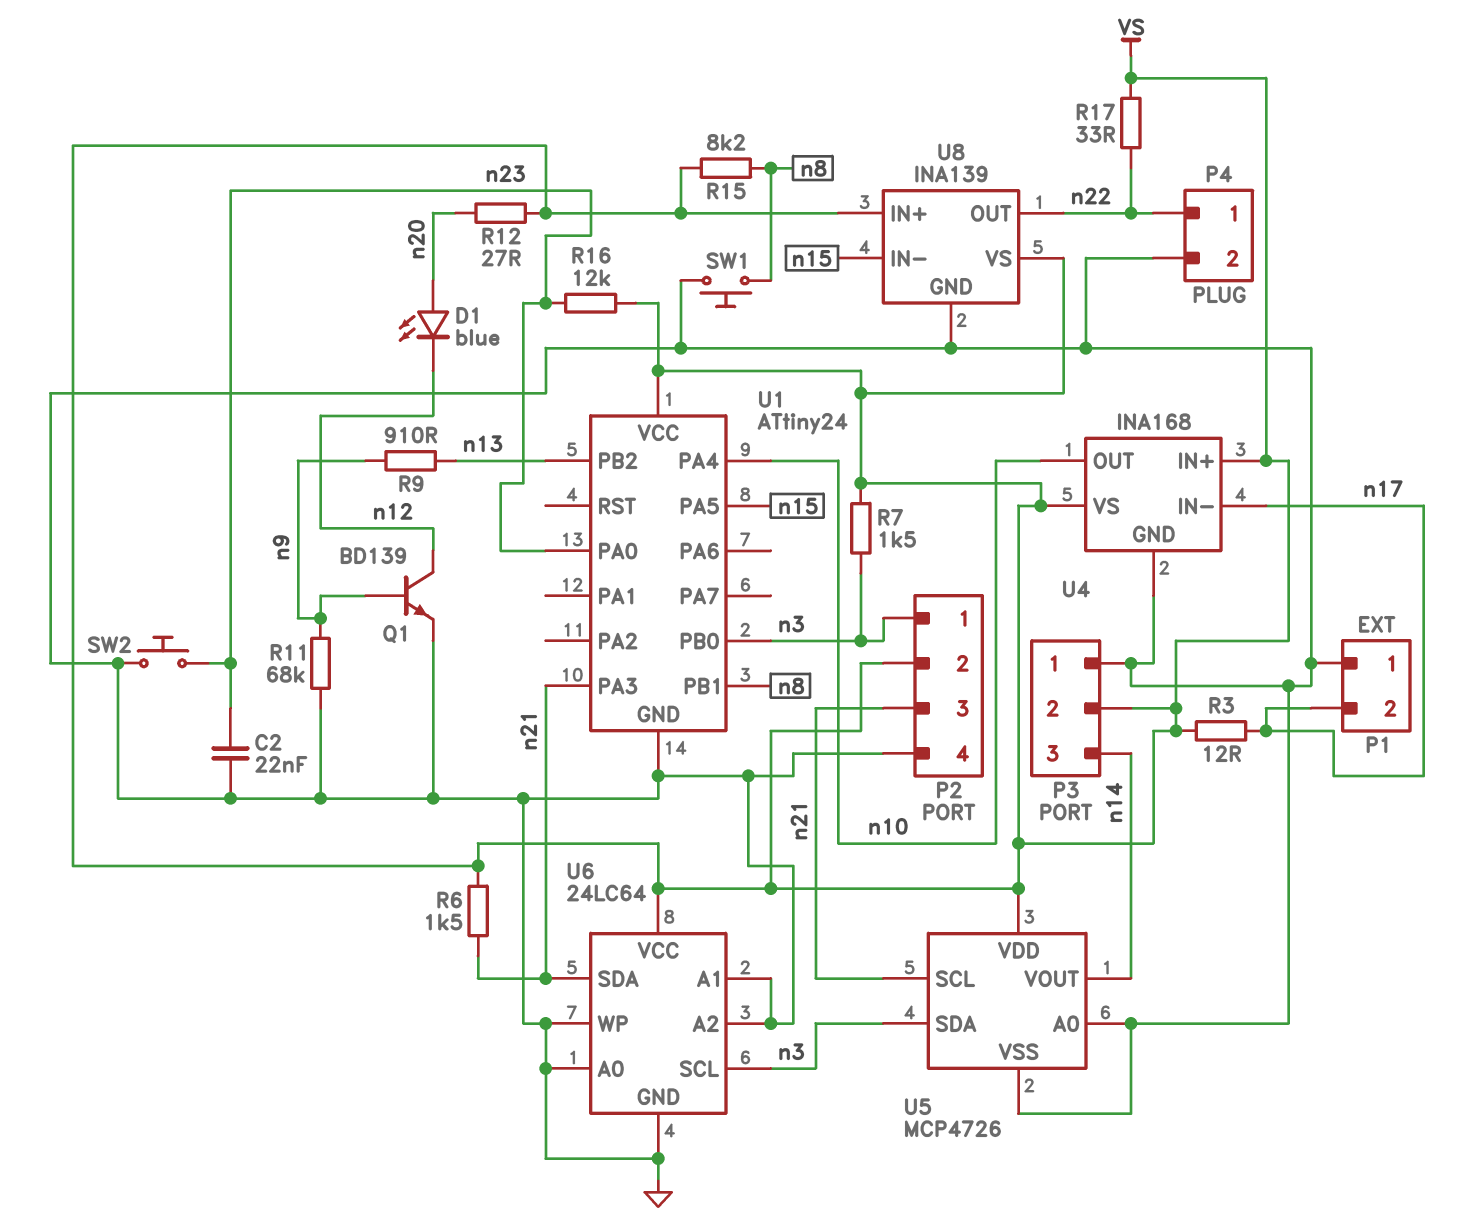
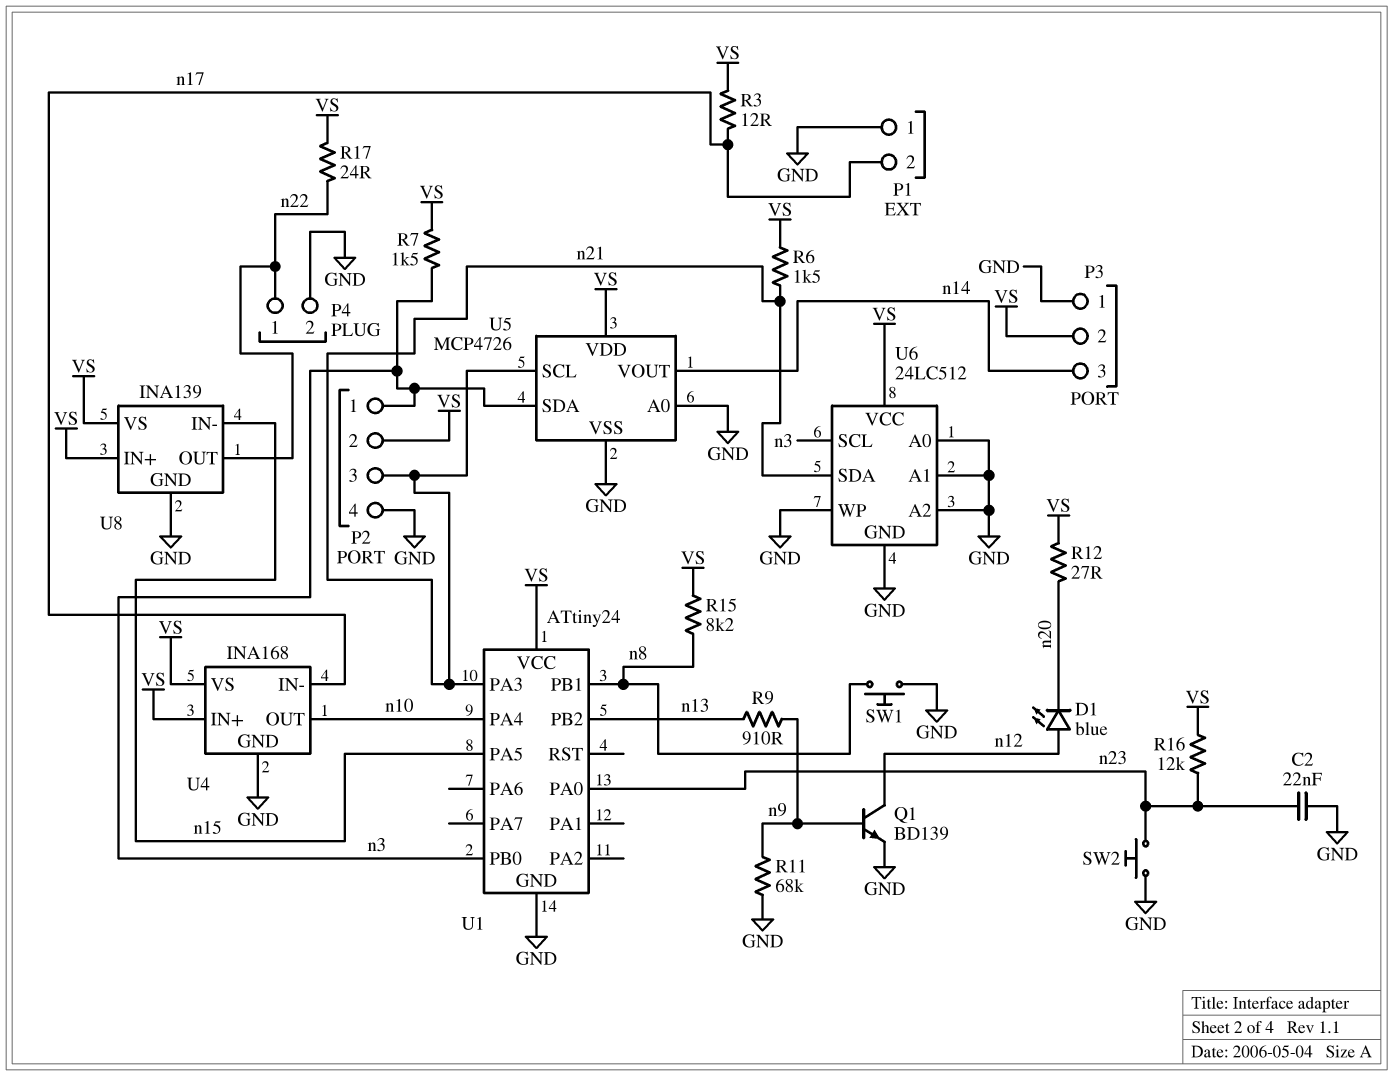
D1: LED blue (A n20, K n12) -> LED blue (A n12, K n20)
R17: 33 (VS, n22) -> 24 (VS, n22)
U6: 24LC64 -> 24LC512

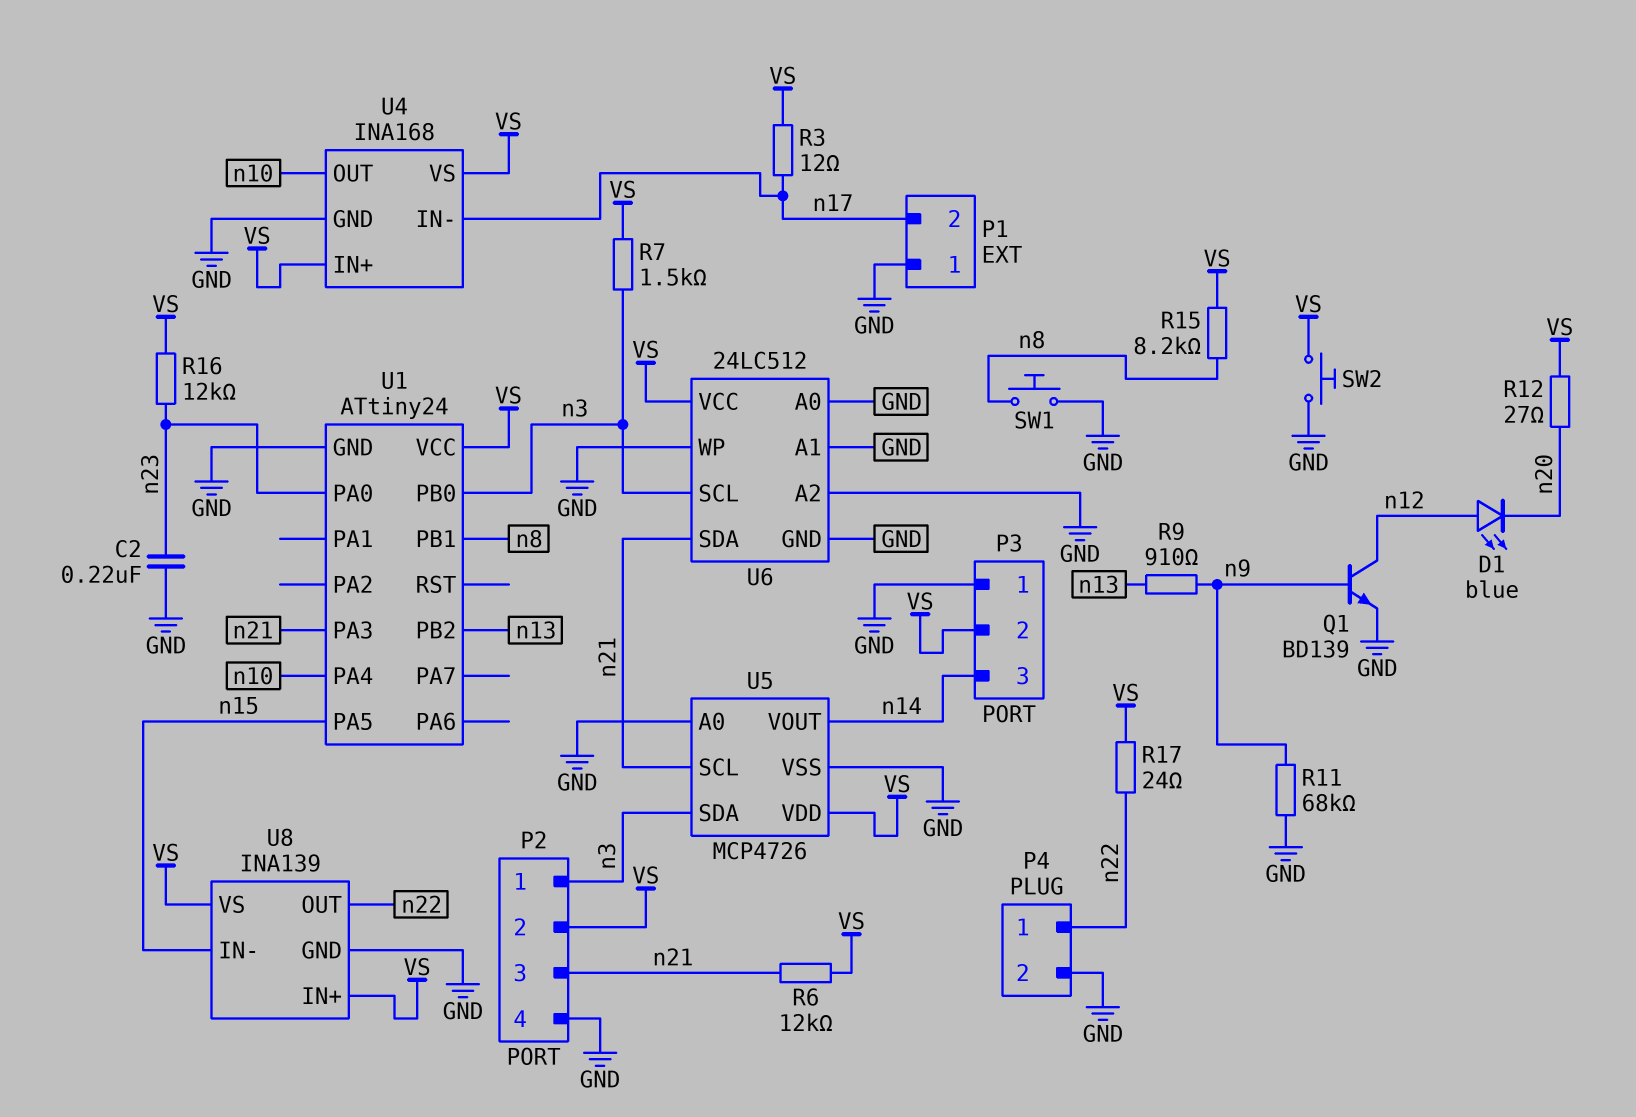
C2: 22nF (GND, n23) -> 220nF (GND, n23)
R6: 1.5k (VS, n21) -> 12k (VS, n21)
SW2: button (GND, n23) -> button (GND, VS)

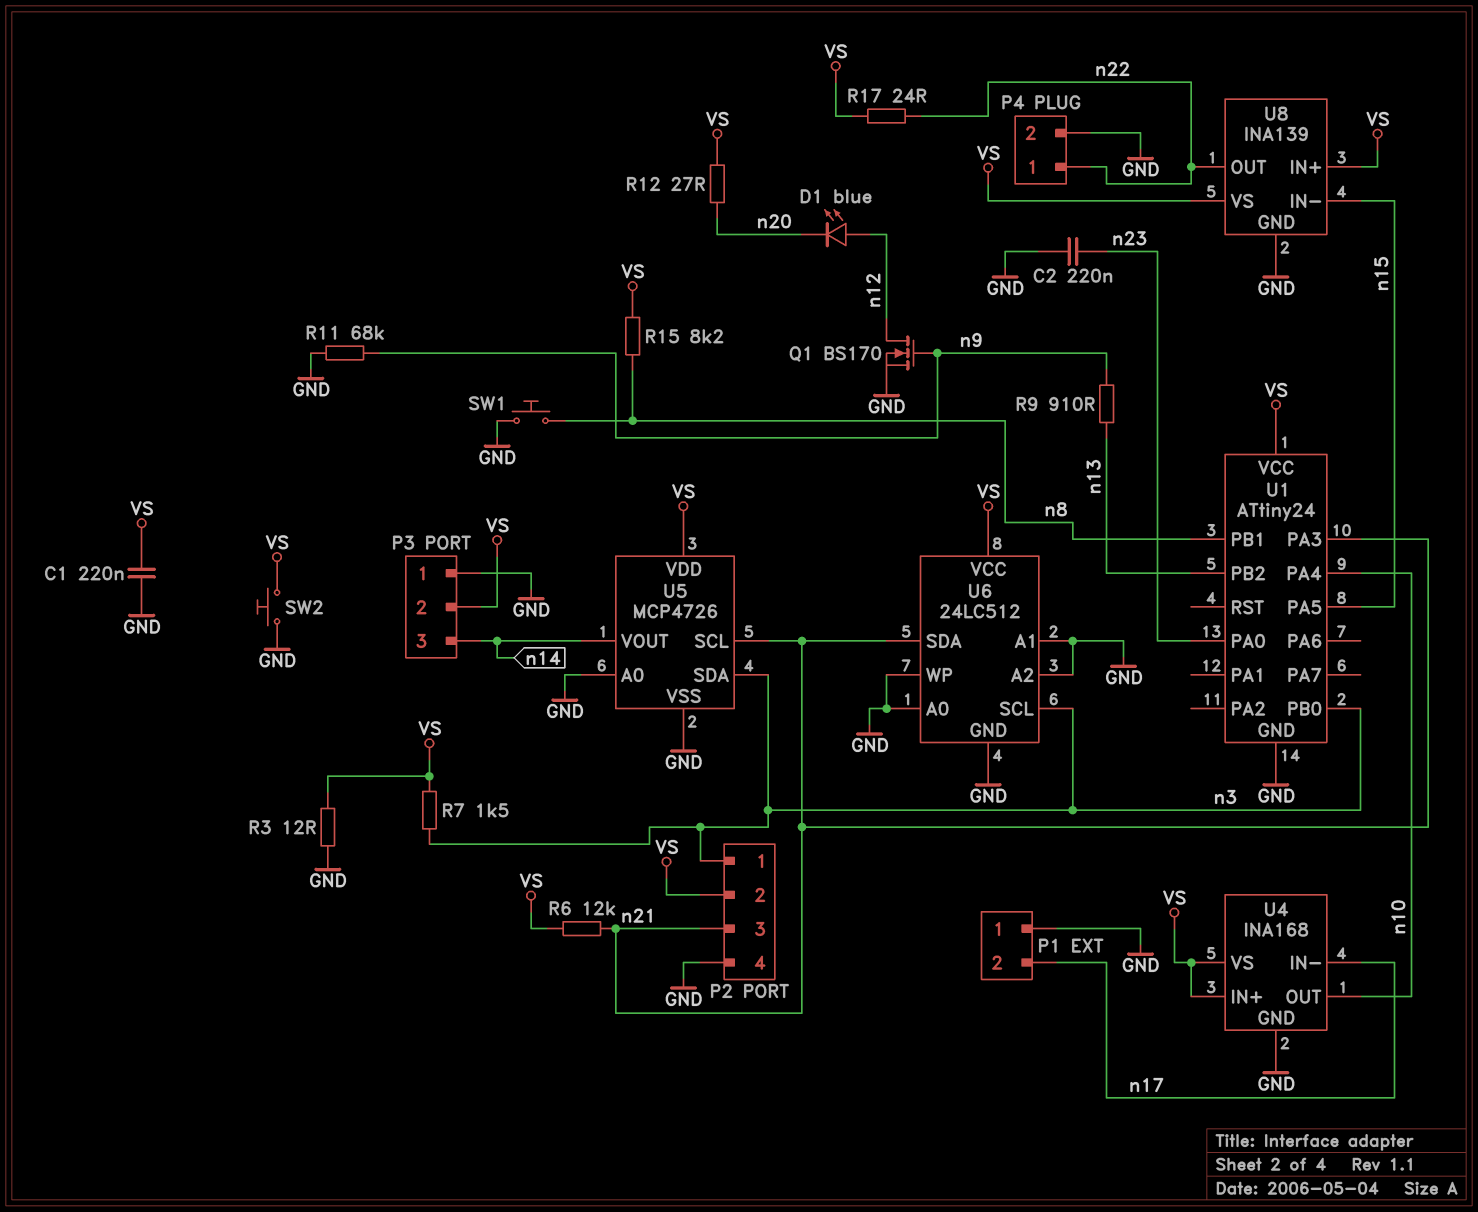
C1: none -> 220nF (GND, VS)
Q1: NPN BD139 (B n9, C n12, E GND) -> NMOS BS170 (G n9, D n12, S GND)
R3: 12 (VS, n17) -> 12 (GND, VS)
R16: 12k (VS, n23) -> none

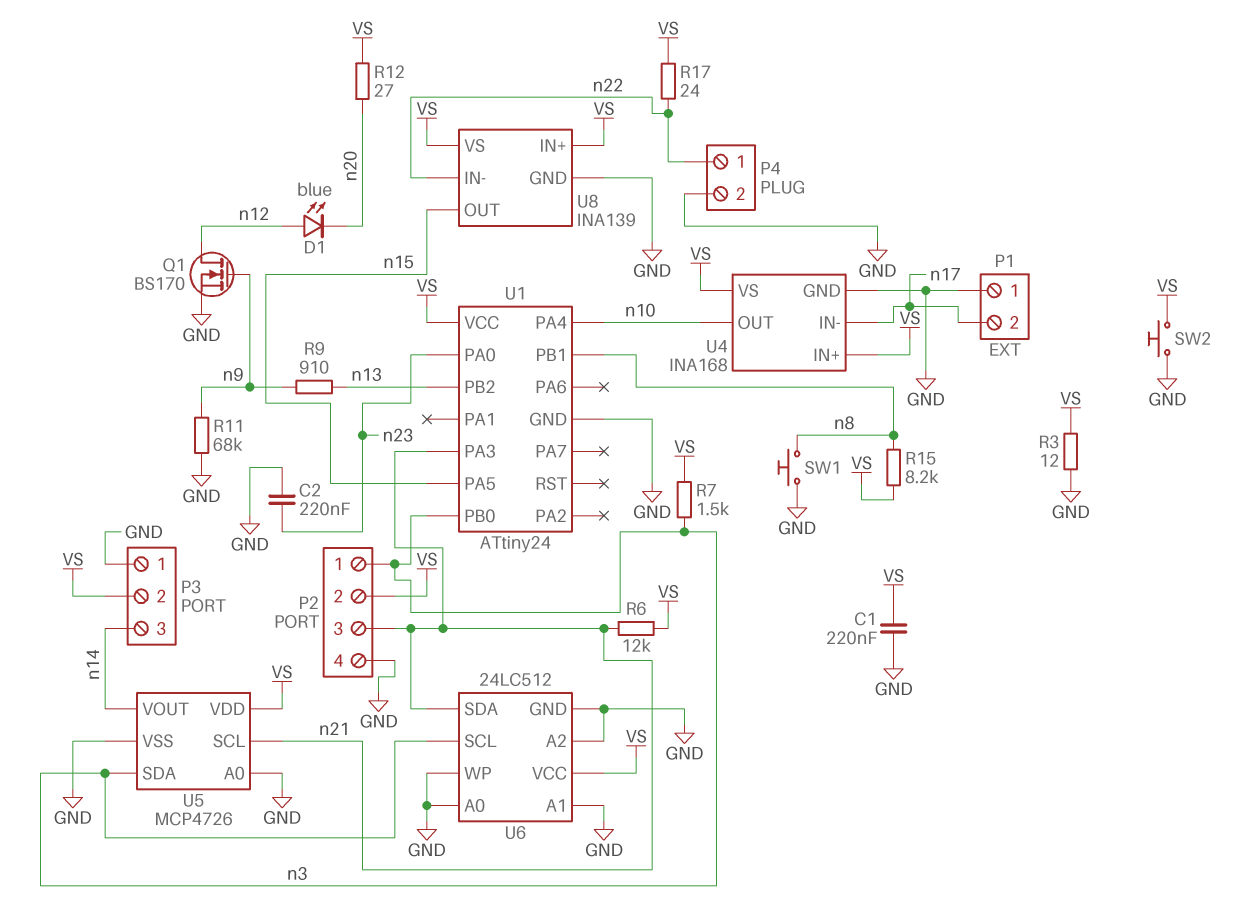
U8 pin IN-: n15 -> n22
U8 pin OUT: n22 -> n15

